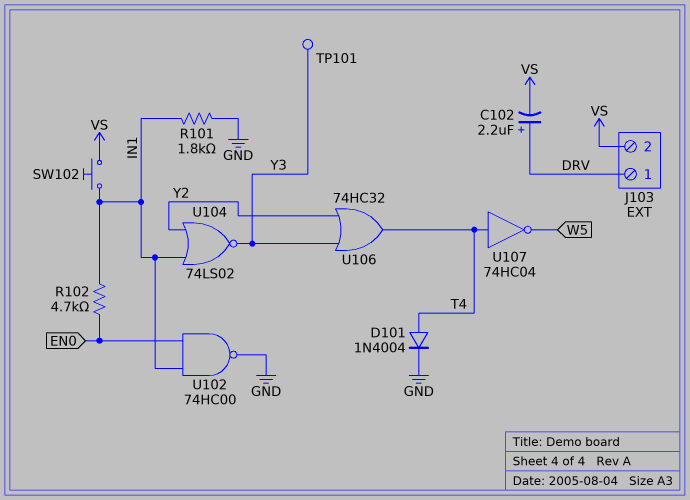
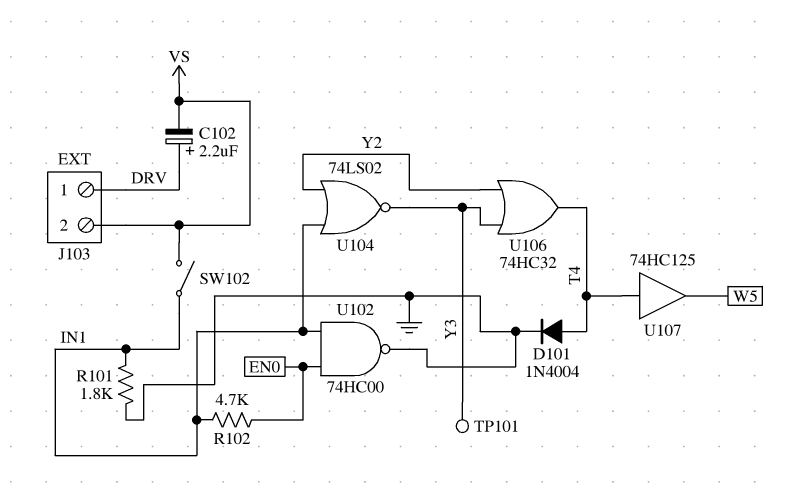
SW102: button (IN1, VS) -> switch (IN1, VS)
U107: NOT 74HC04 (in T4, out W5) -> buffer 74HC125 (in T4, out W5)

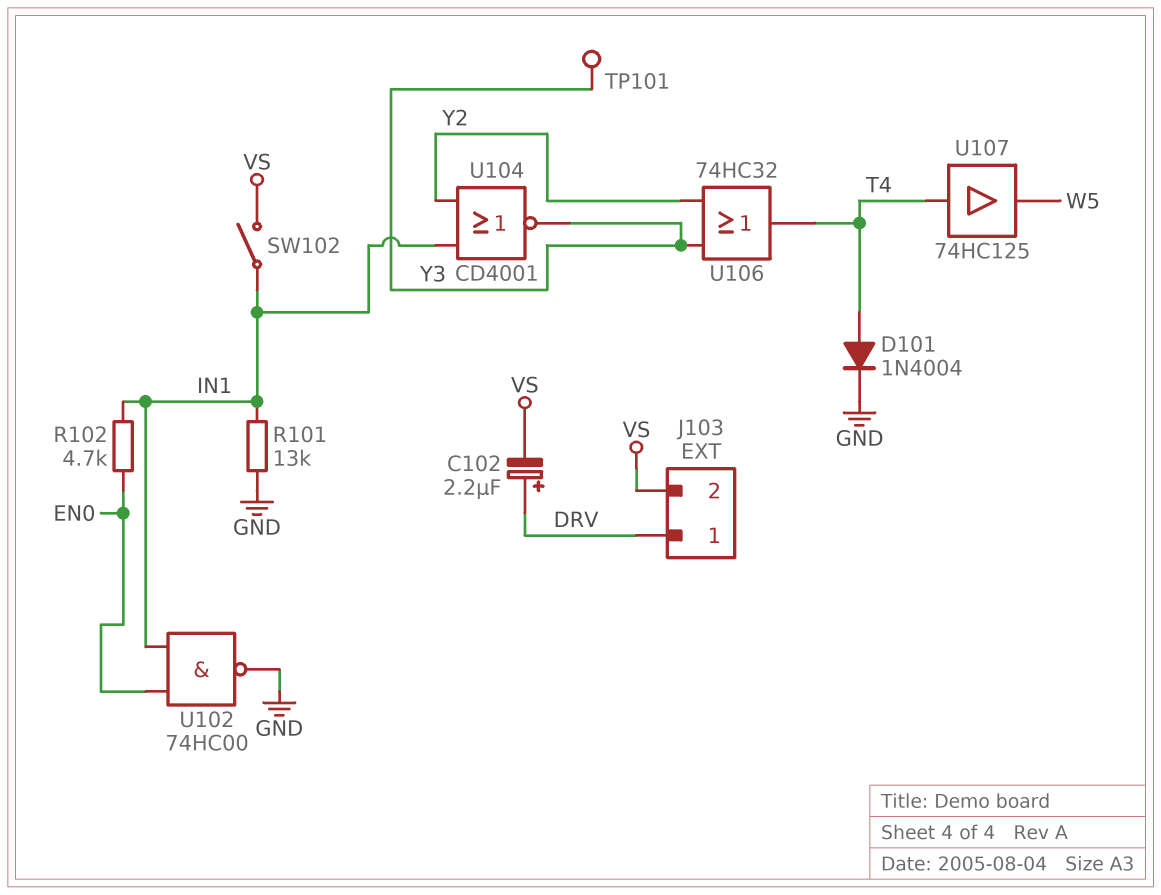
R101: 1.8k (GND, IN1) -> 13k (GND, IN1)
U104: NOR 74LS02 (in IN1, in Y2, out Y3) -> NOR CD4001 (in IN1, in Y2, out Y3)

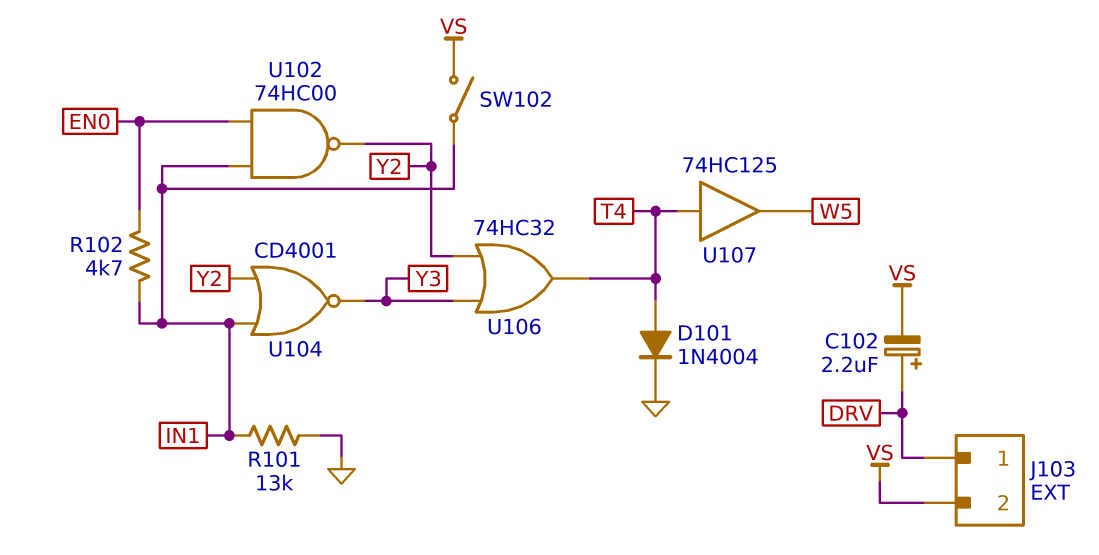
TP101: test point (Y3) -> none
U102: NAND 74HC00 (in EN0, in IN1, out GND) -> NAND 74HC00 (in EN0, in IN1, out Y2)

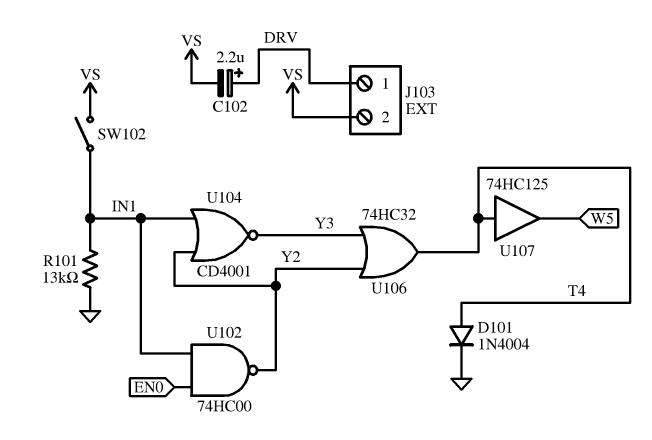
R102: 4.7k (EN0, IN1) -> none

